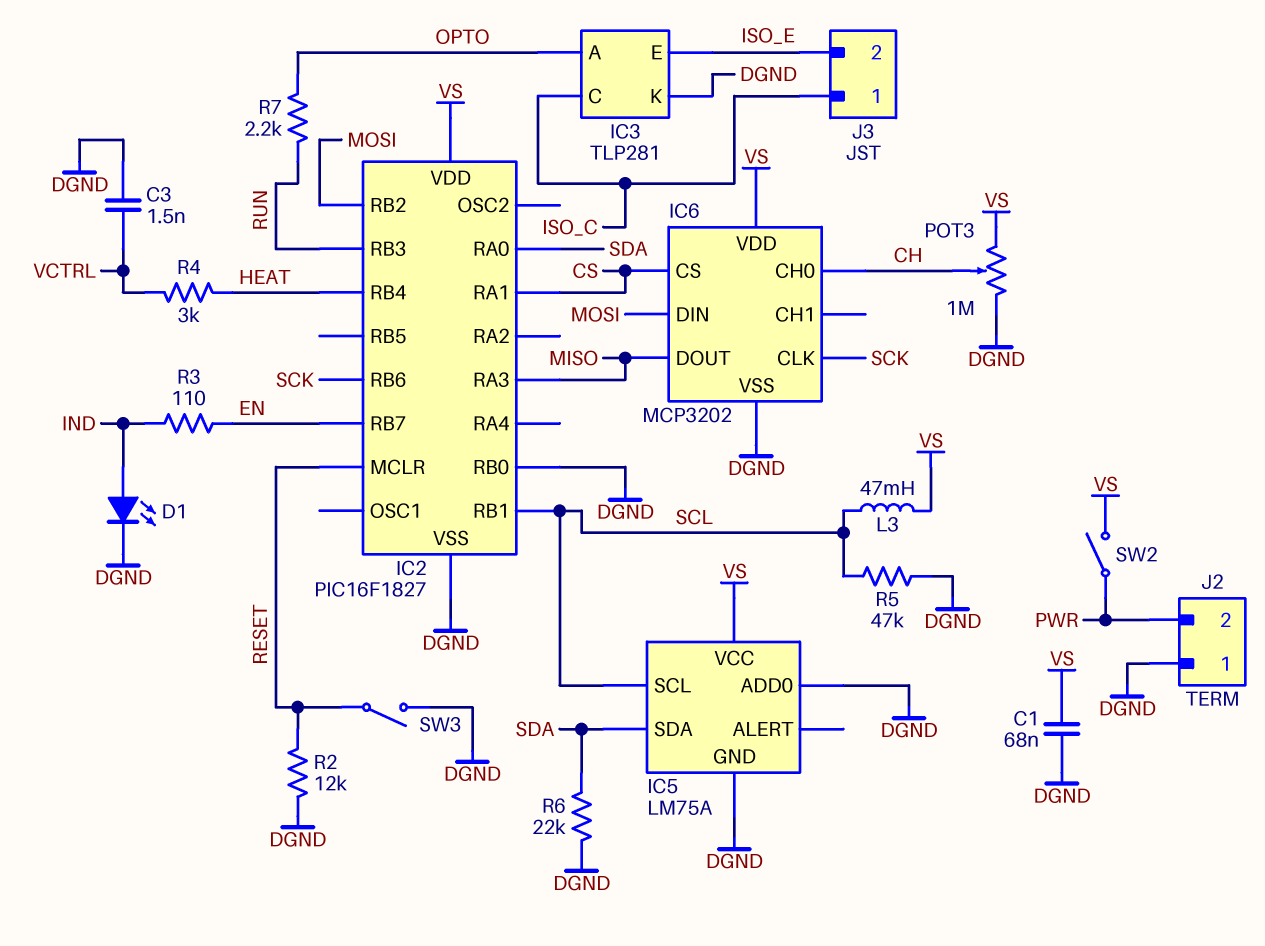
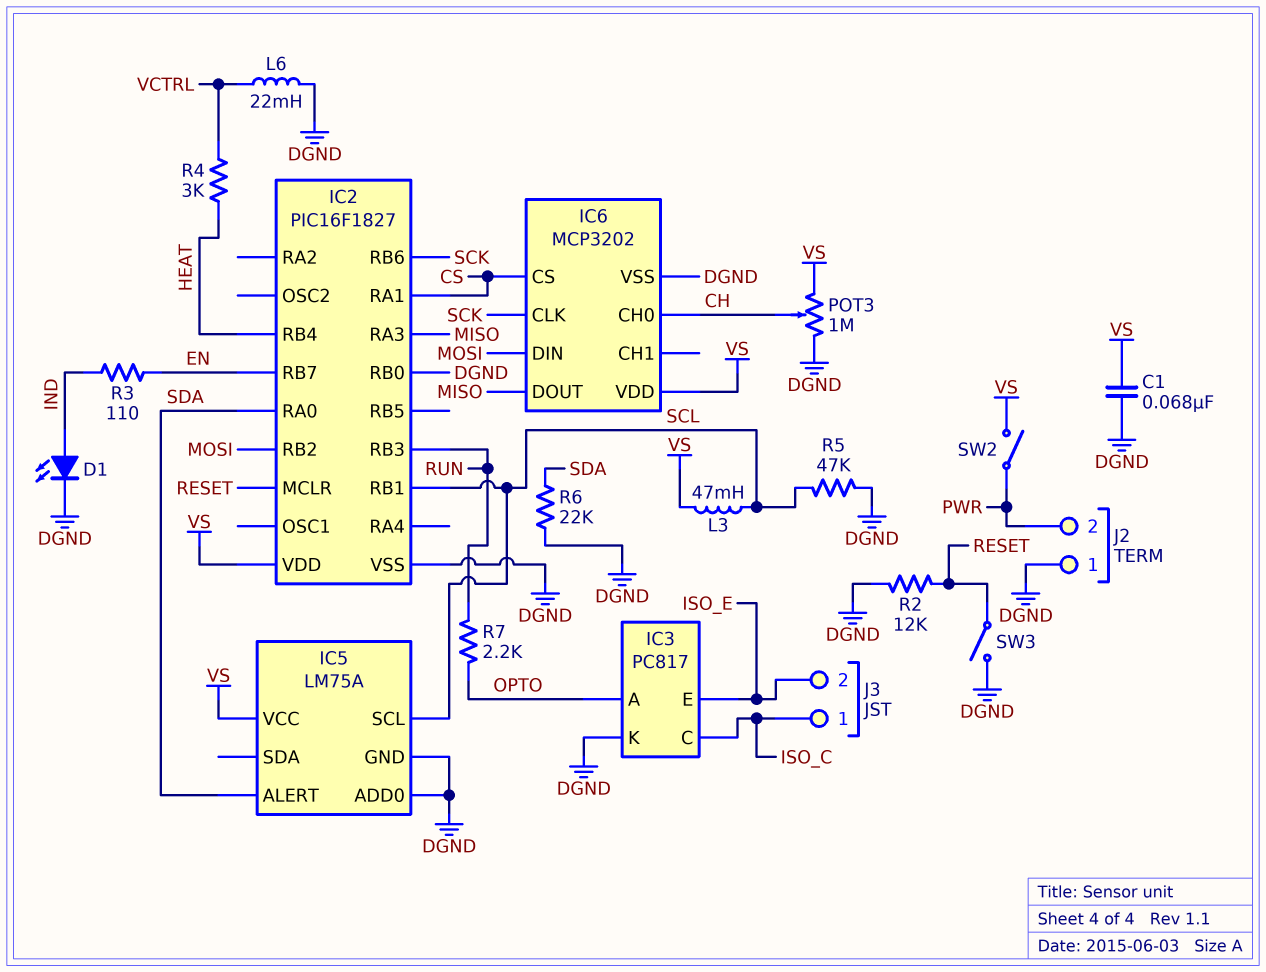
C3: 1.5nF (DGND, VCTRL) -> none
IC3: TLP281 -> PC817
IC5 pin ALERT: none -> SDA
IC5 pin SDA: SDA -> none
L6: none -> 22mH (DGND, VCTRL)

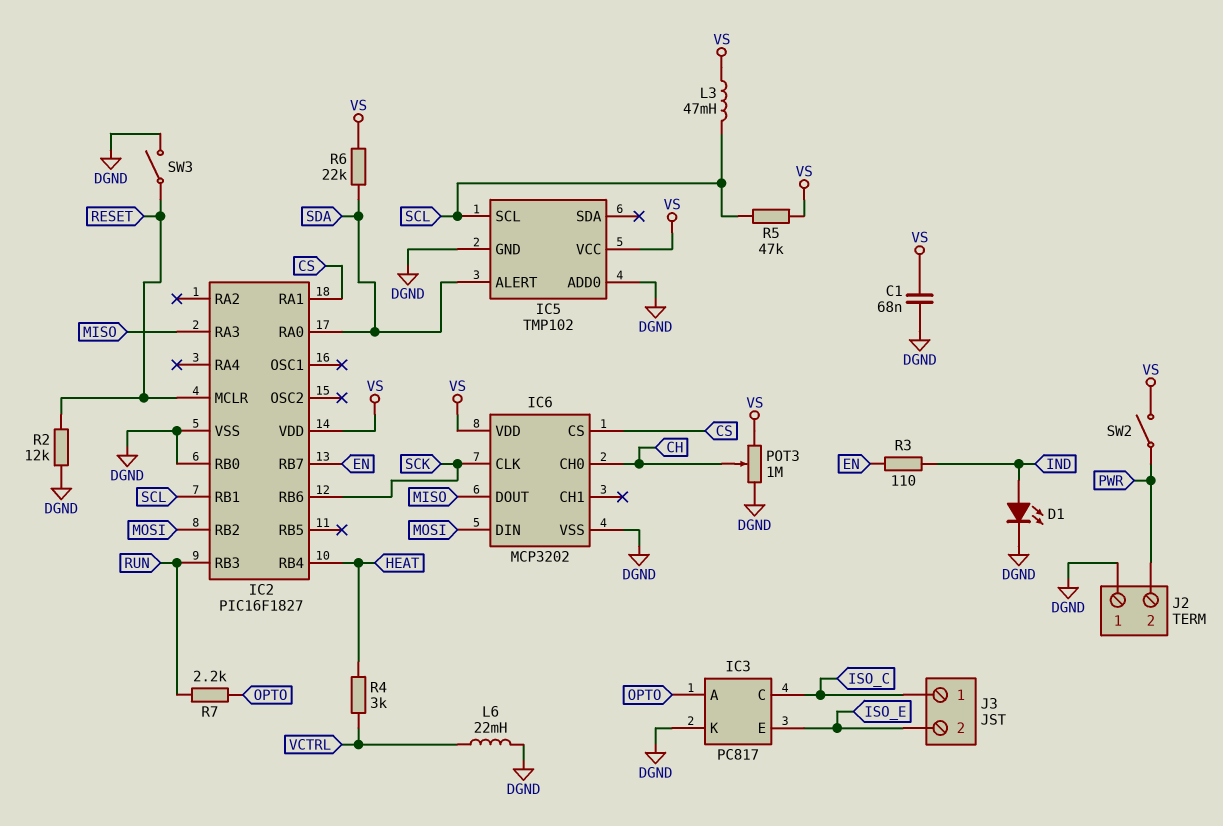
IC5: LM75A -> TMP102
R5: 47k (DGND, SCL) -> 47k (SCL, VS)
R6: 22k (DGND, SDA) -> 22k (SDA, VS)

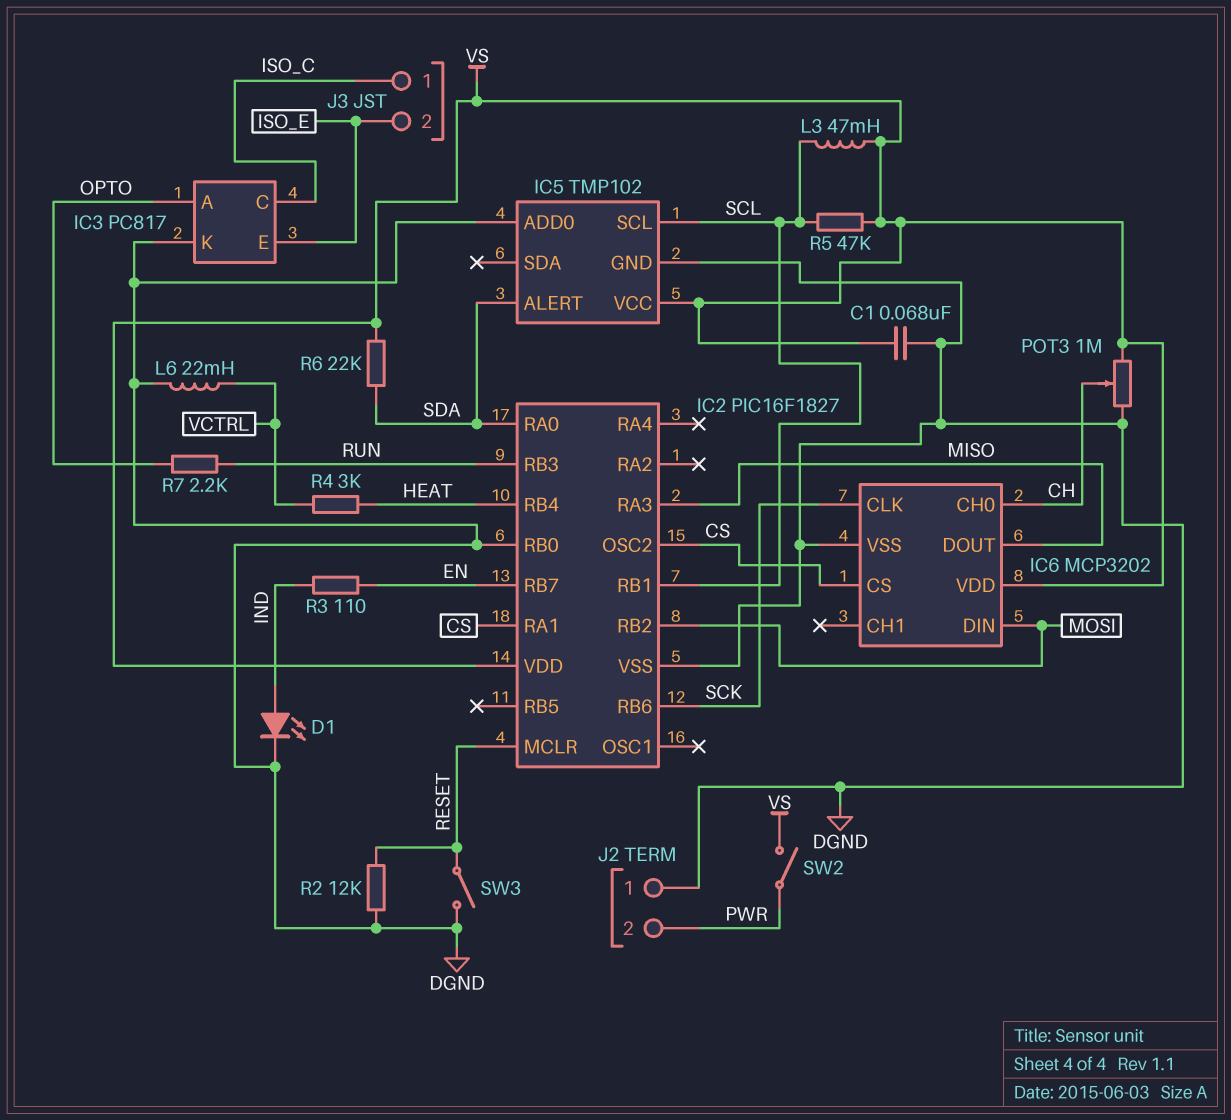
IC2 pin OSC2: none -> CS

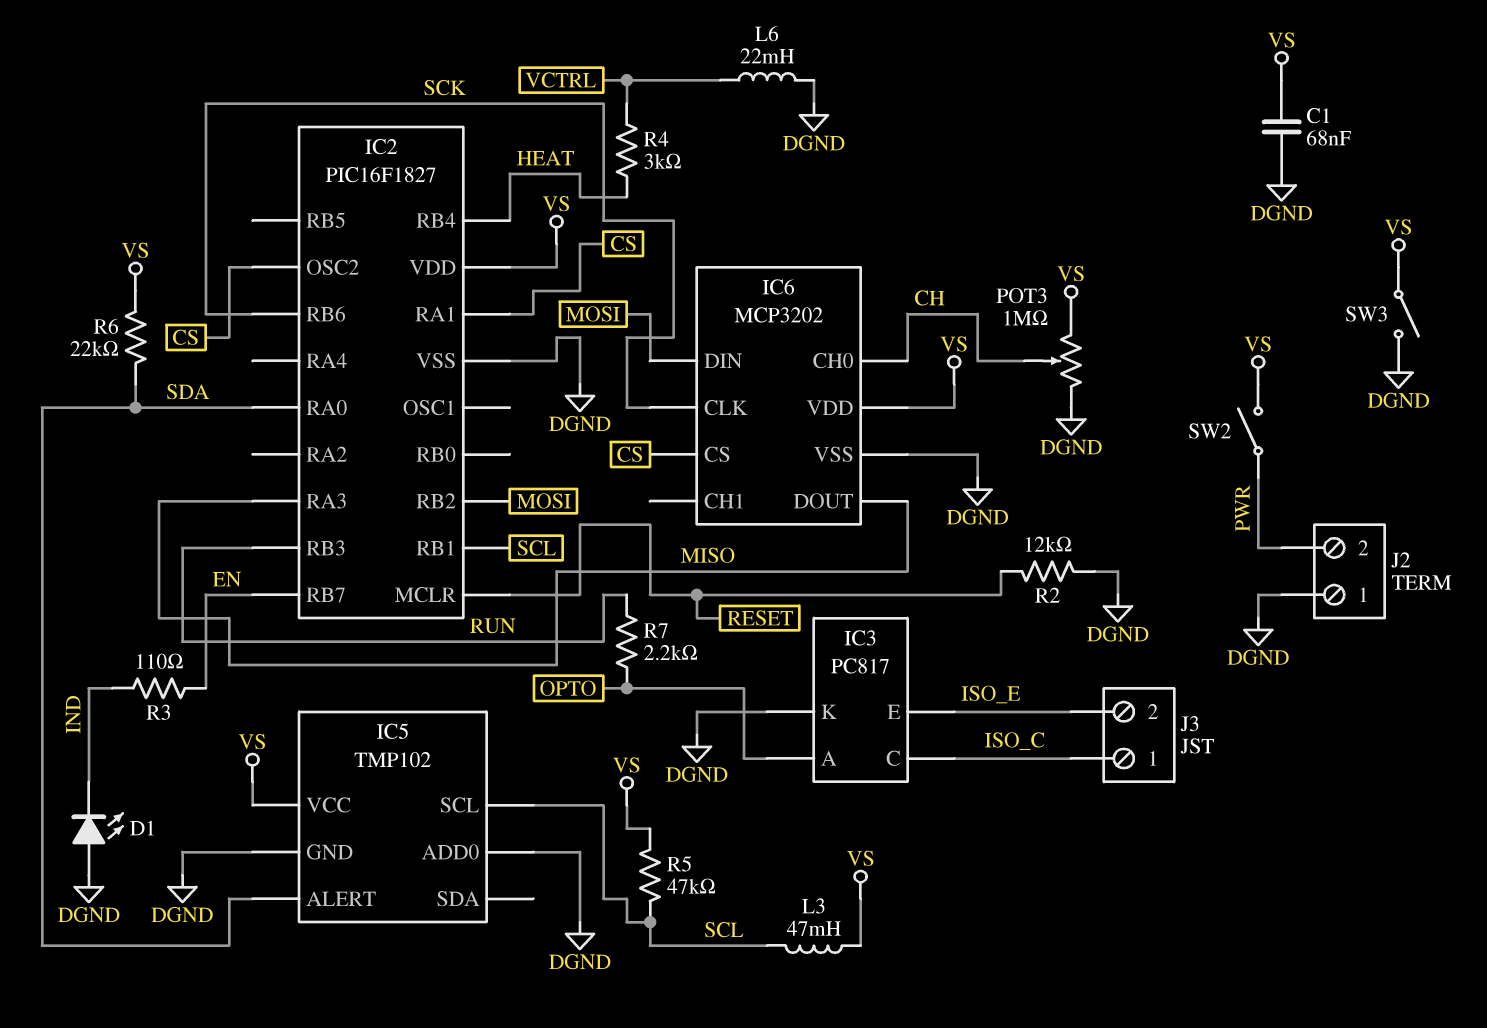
D1: LED (A IND, K DGND) -> LED (A DGND, K IND)
IC2 pin RB0: DGND -> none
SW3: switch (DGND, RESET) -> switch (DGND, VS)

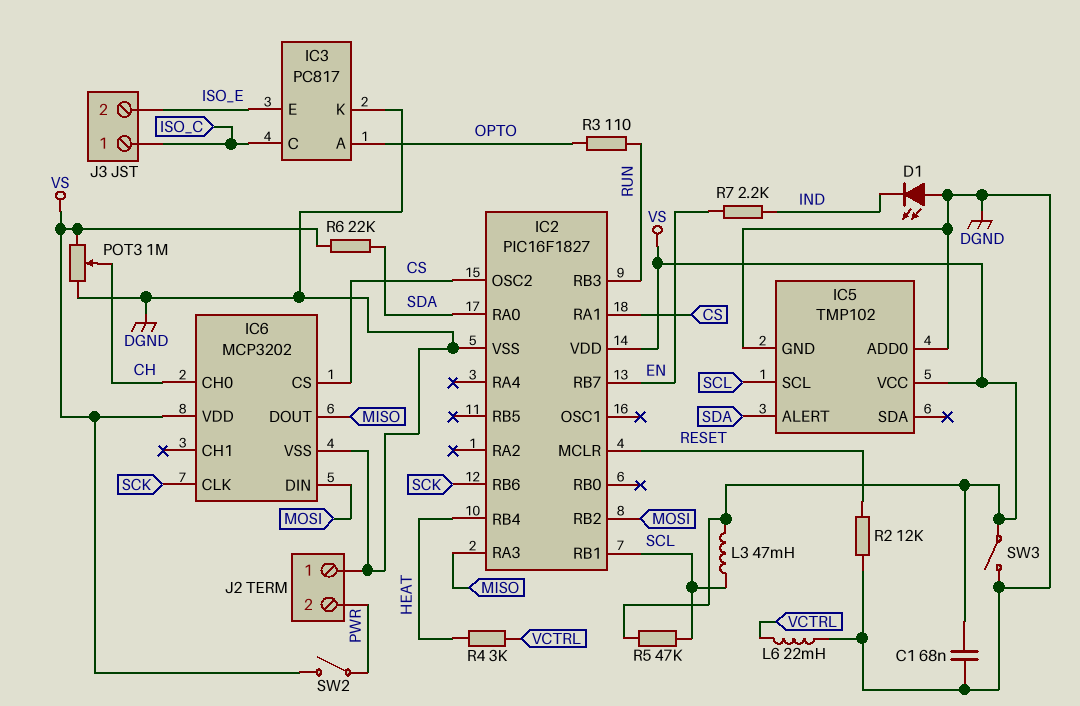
R3: 110 (EN, IND) -> 110 (OPTO, RUN)
R7: 2.2k (OPTO, RUN) -> 2.2k (EN, IND)

